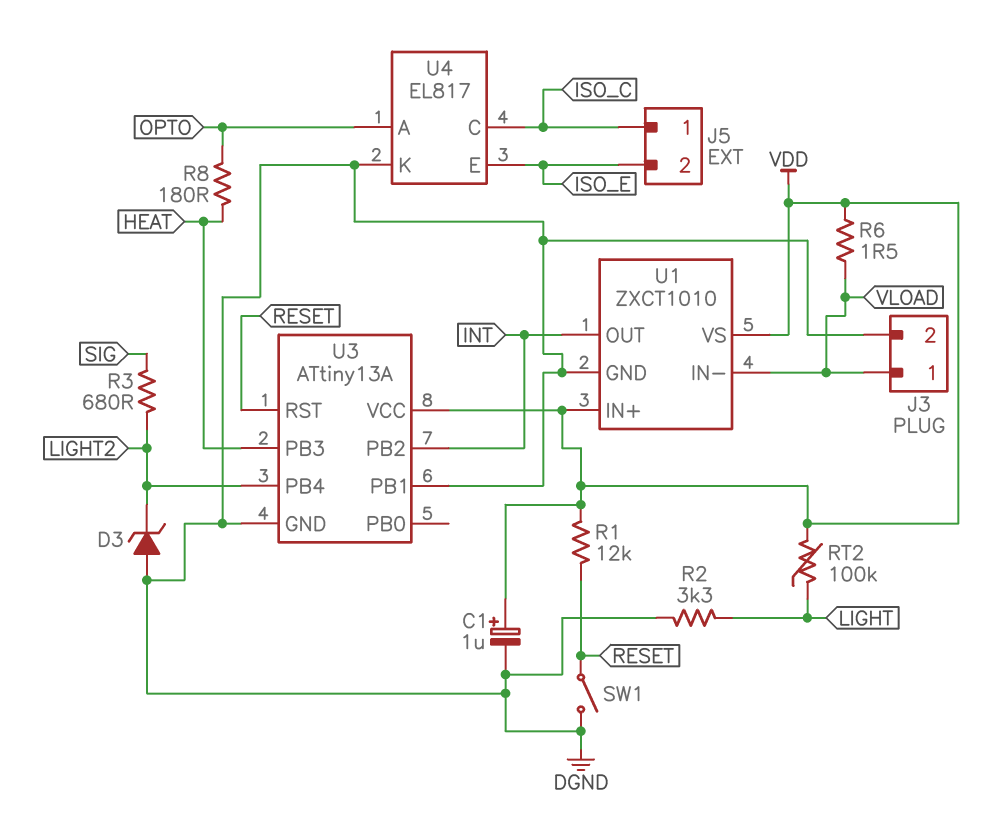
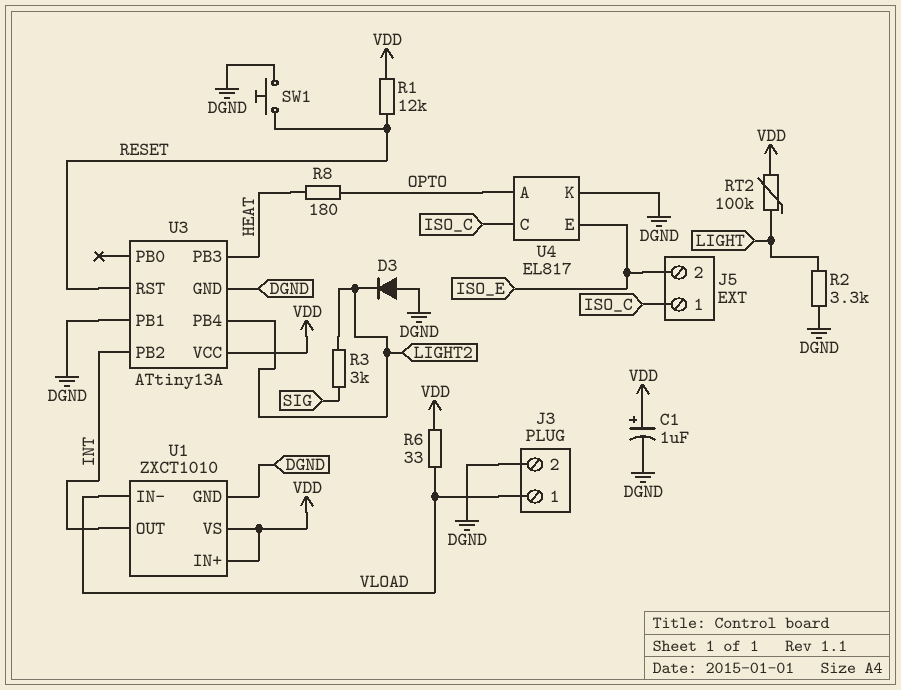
D3: zener (A DGND, K LIGHT2) -> diode (A DGND, K LIGHT2)
R3: 680 (LIGHT2, SIG) -> 3k (LIGHT2, SIG)
R6: 1.5 (VDD, VLOAD) -> 33 (VDD, VLOAD)
SW1: switch (DGND, RESET) -> button (DGND, RESET)

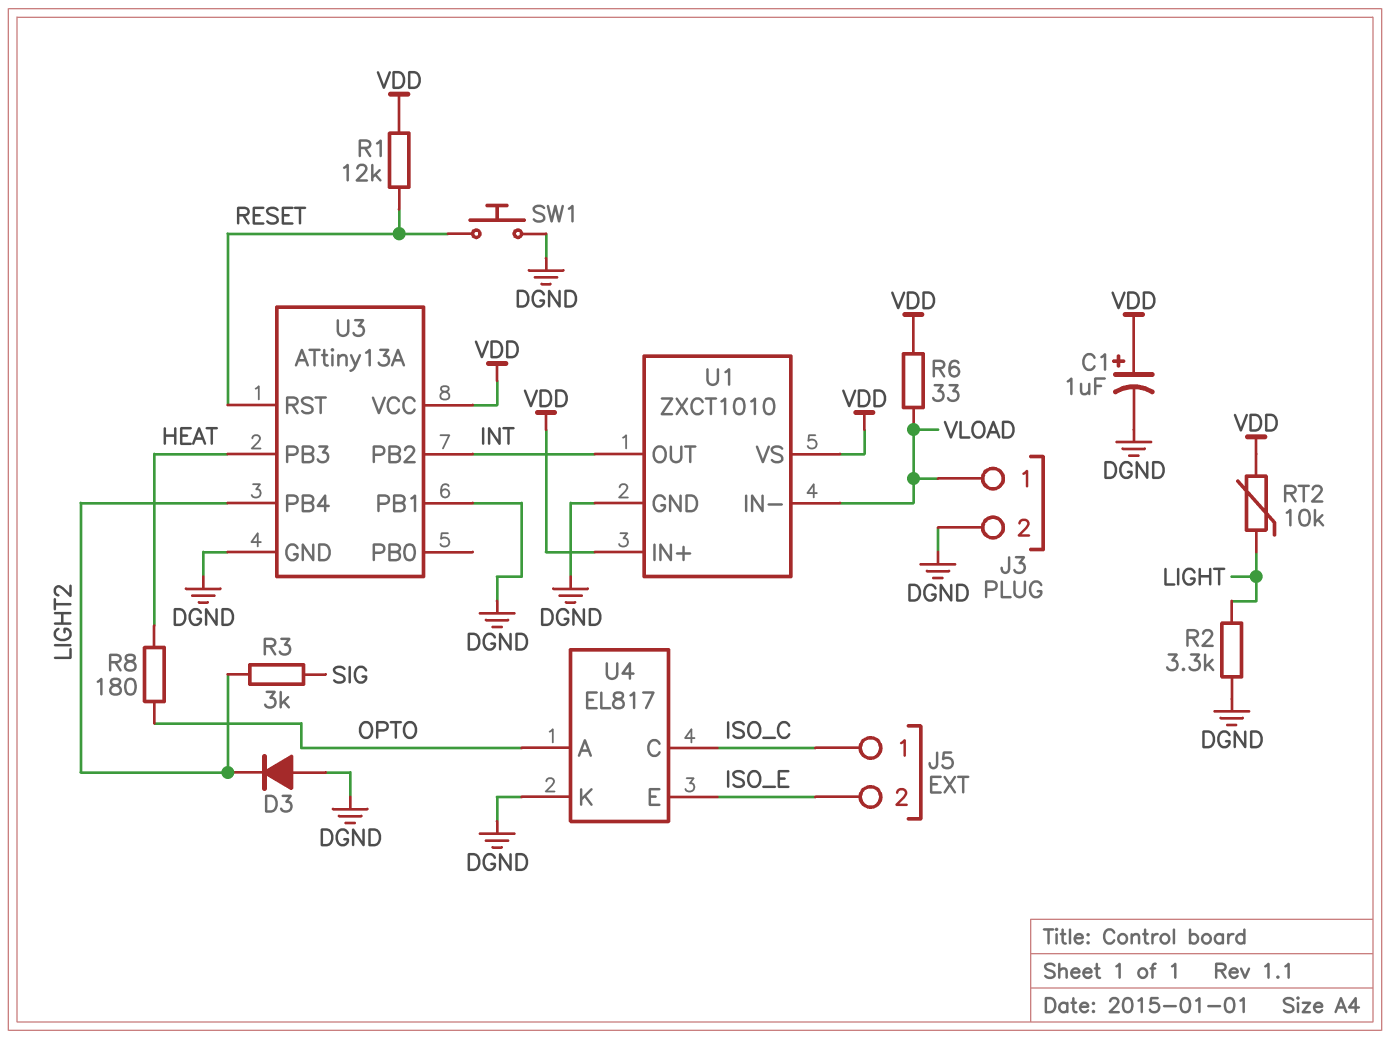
RT2: 100k (LIGHT, VDD) -> 10k (LIGHT, VDD)

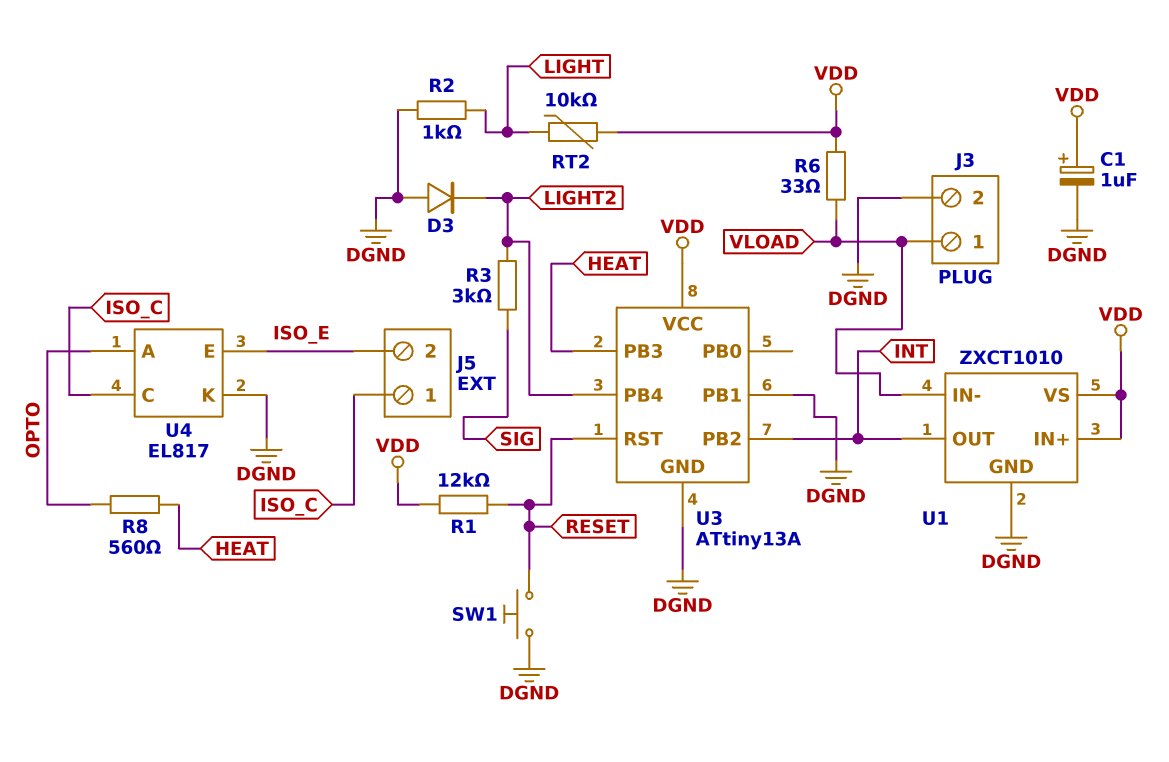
R2: 3.3k (DGND, LIGHT) -> 1k (DGND, LIGHT)
R8: 180 (HEAT, OPTO) -> 560 (HEAT, OPTO)

